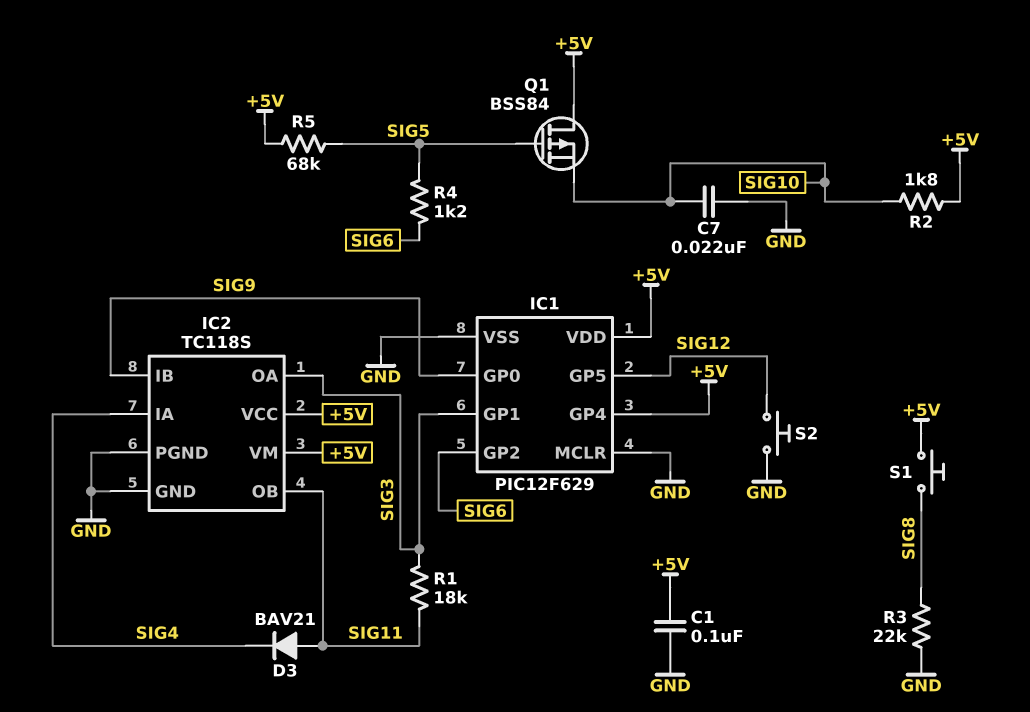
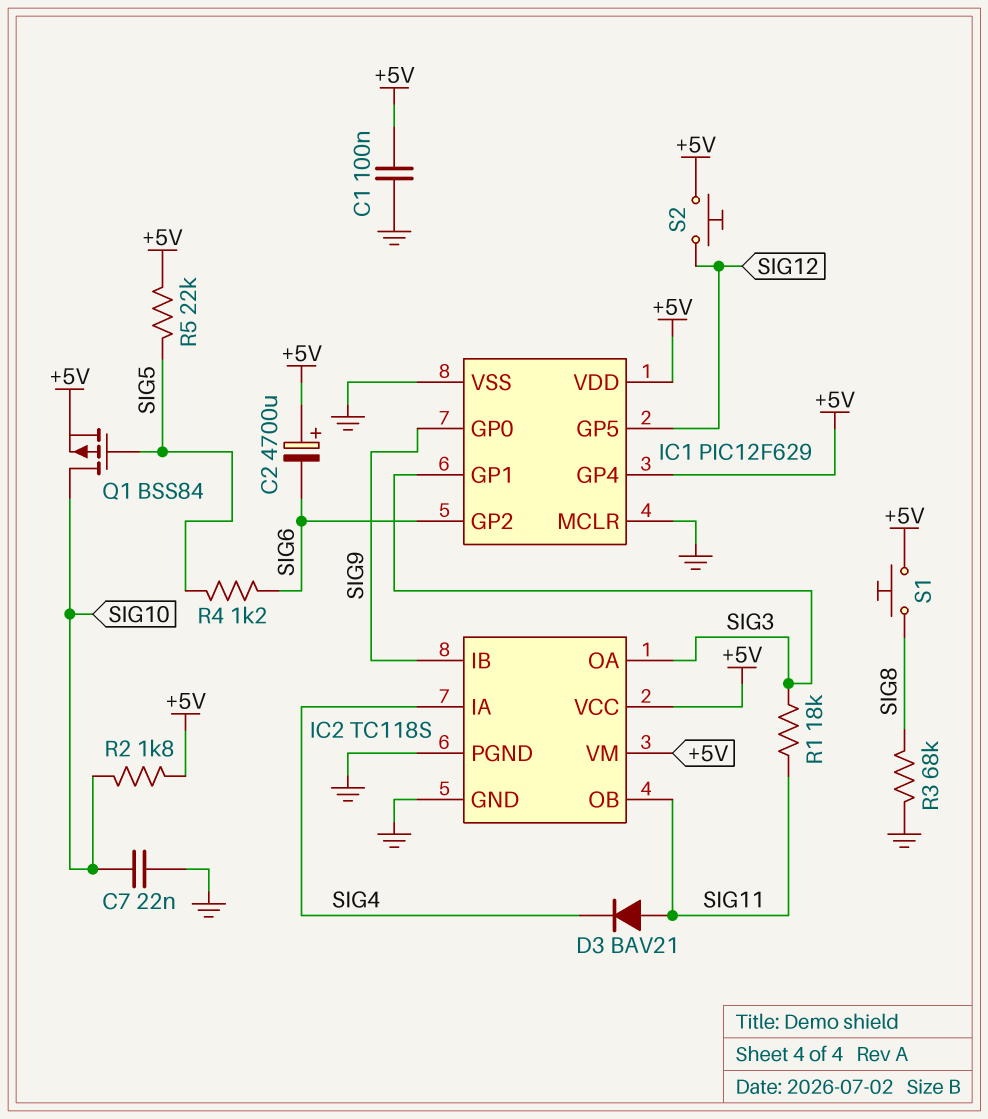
C2: none -> 4700uF (plus +5V, minus SIG6)
Q1: PMOS BSS84 (G SIG5, D +5V, S SIG10) -> PMOS BSS84 (G SIG5, D SIG10, S +5V)
R3: 22k (GND, SIG8) -> 68k (GND, SIG8)
R5: 68k (+5V, SIG5) -> 22k (+5V, SIG5)
S2: button (GND, SIG12) -> button (+5V, SIG12)

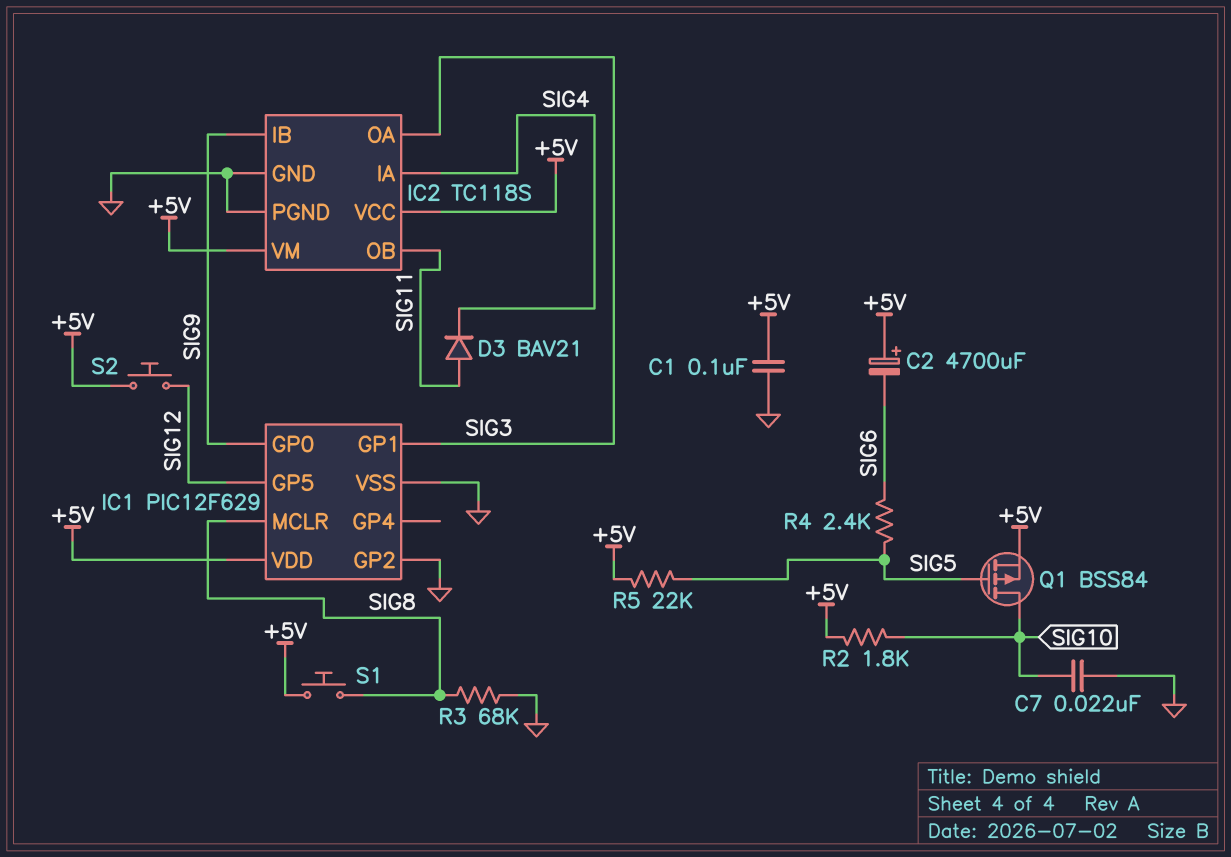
IC1 pin GP2: SIG6 -> GND
IC1 pin GP4: +5V -> none
IC1 pin MCLR: GND -> SIG8
R1: 18k (SIG3, SIG11) -> none
R4: 1.2k (SIG5, SIG6) -> 2.4k (SIG5, SIG6)

